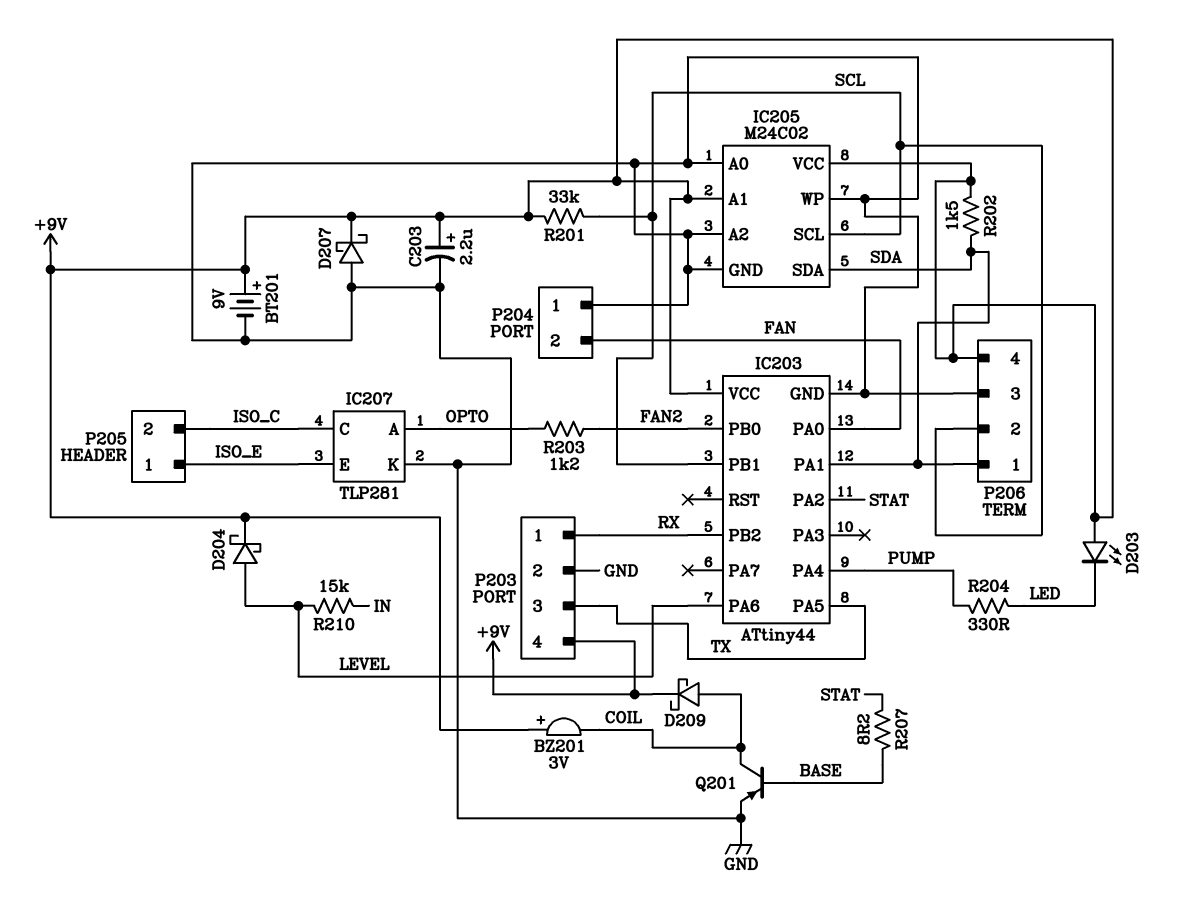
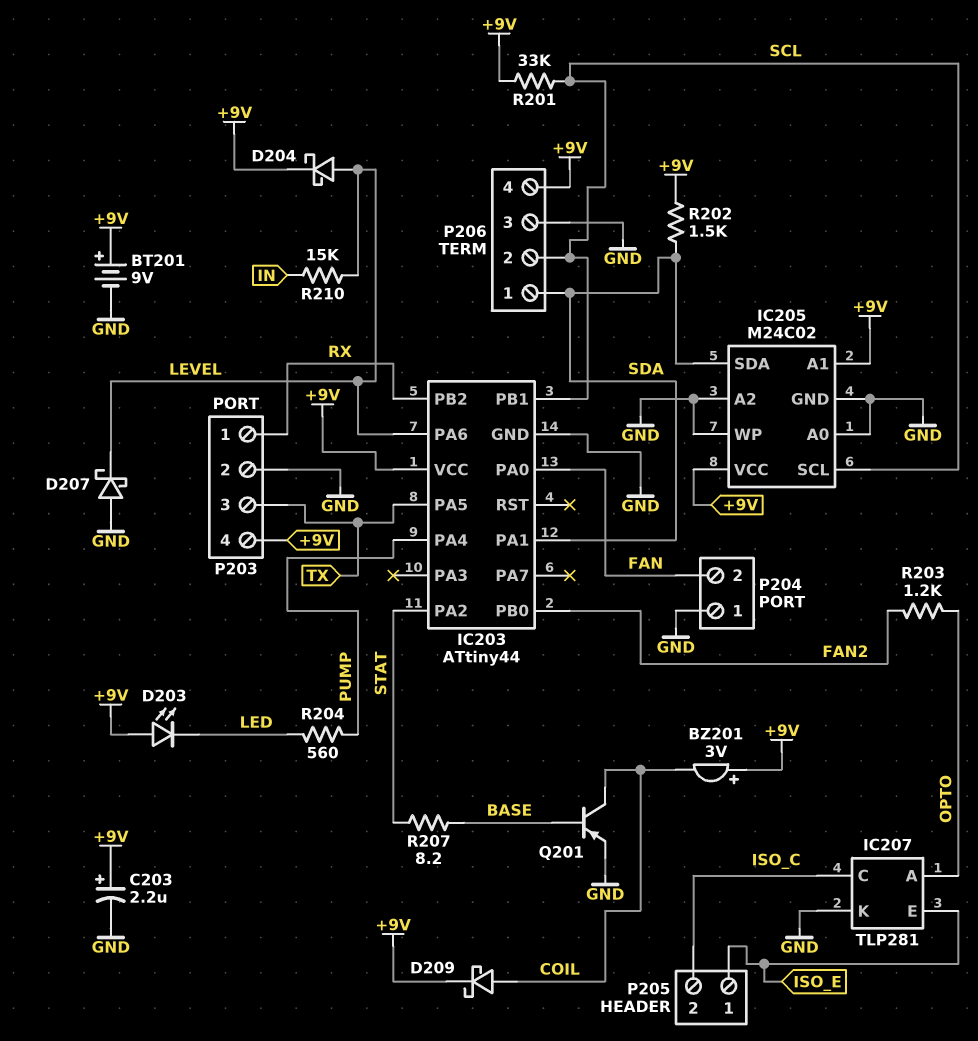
D207: schottky (A GND, K +9V) -> schottky (A GND, K LEVEL)
R204: 330 (LED, PUMP) -> 560 (LED, PUMP)

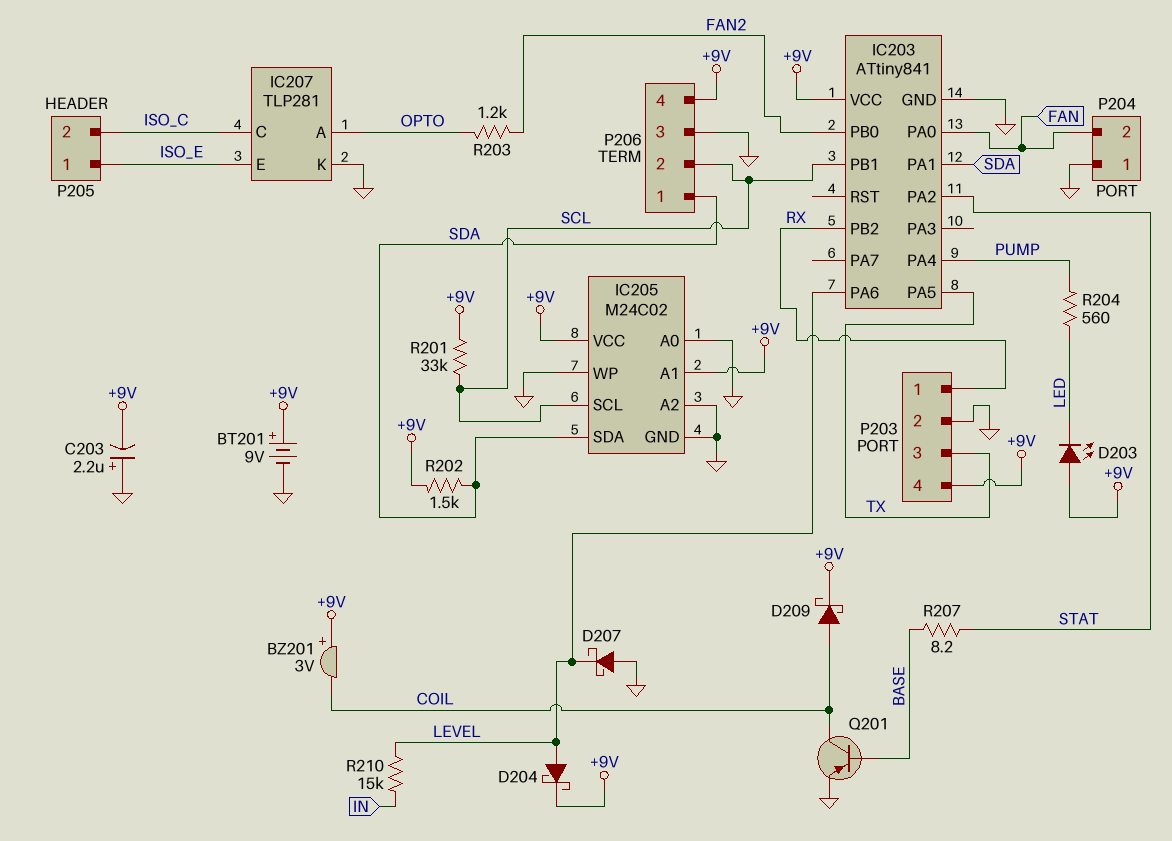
C203: 2.2uF (plus +9V, minus GND) -> 2.2uF (plus GND, minus +9V)
IC203: ATtiny44 -> ATtiny841

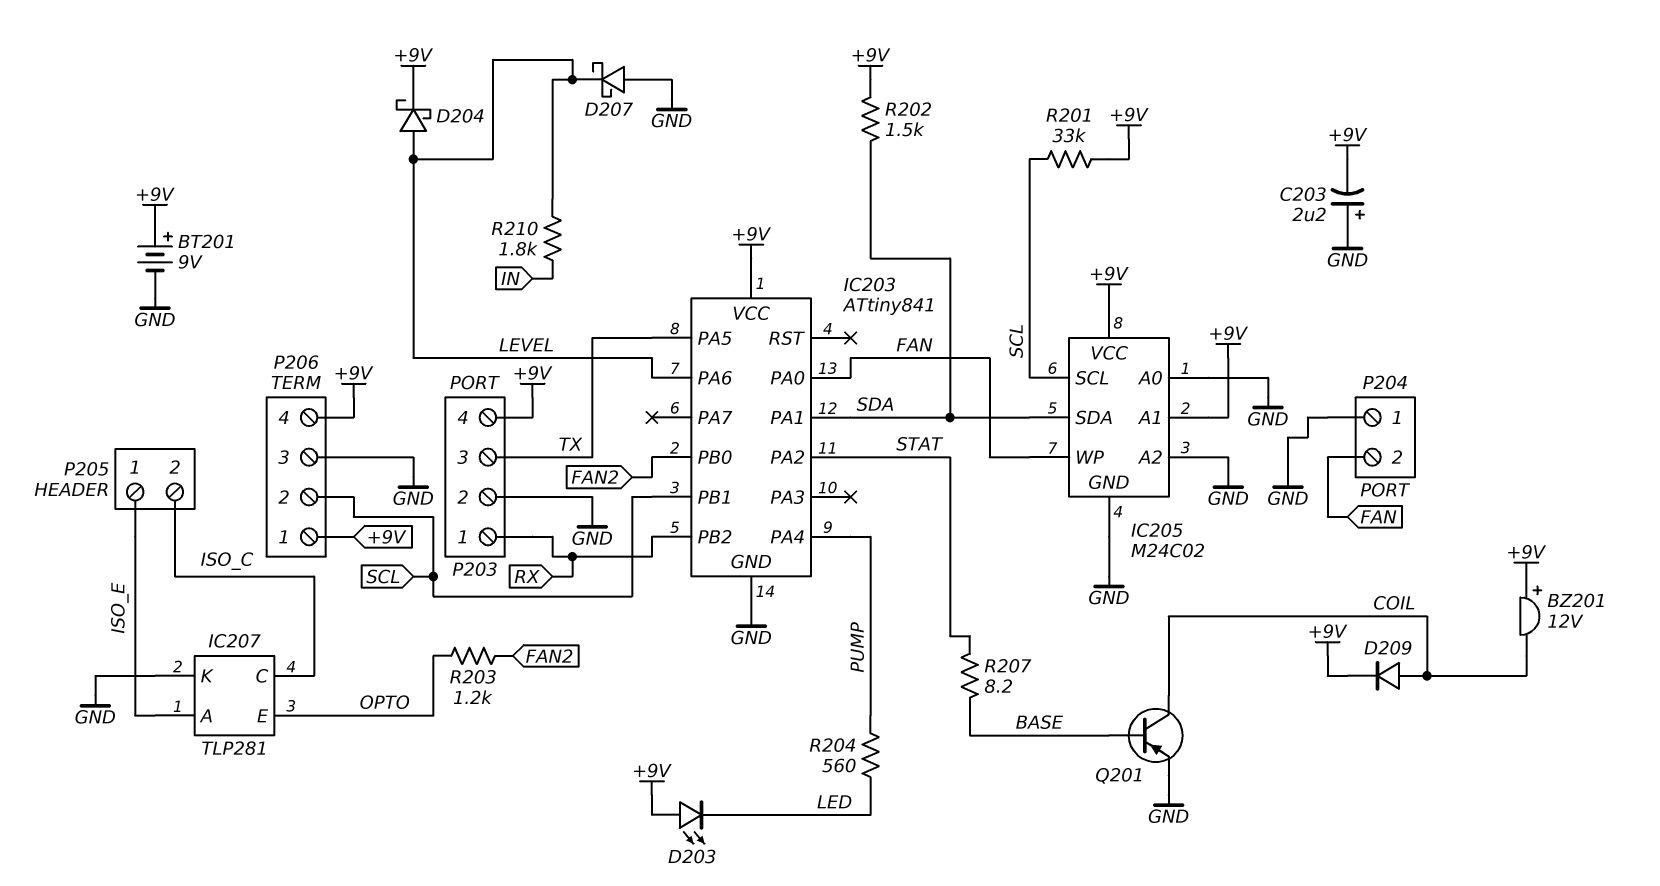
BZ201: buzzer 3V (plus +9V, minus COIL) -> buzzer 12V (plus +9V, minus COIL)
D209: schottky (A COIL, K +9V) -> diode (A COIL, K +9V)
IC205 pin WP: GND -> FAN
IC207 pin A: OPTO -> ISO_E
IC207 pin E: ISO_E -> OPTO
P206 pin 1: SDA -> +9V
R210: 15k (IN, LEVEL) -> 1.8k (IN, LEVEL)

